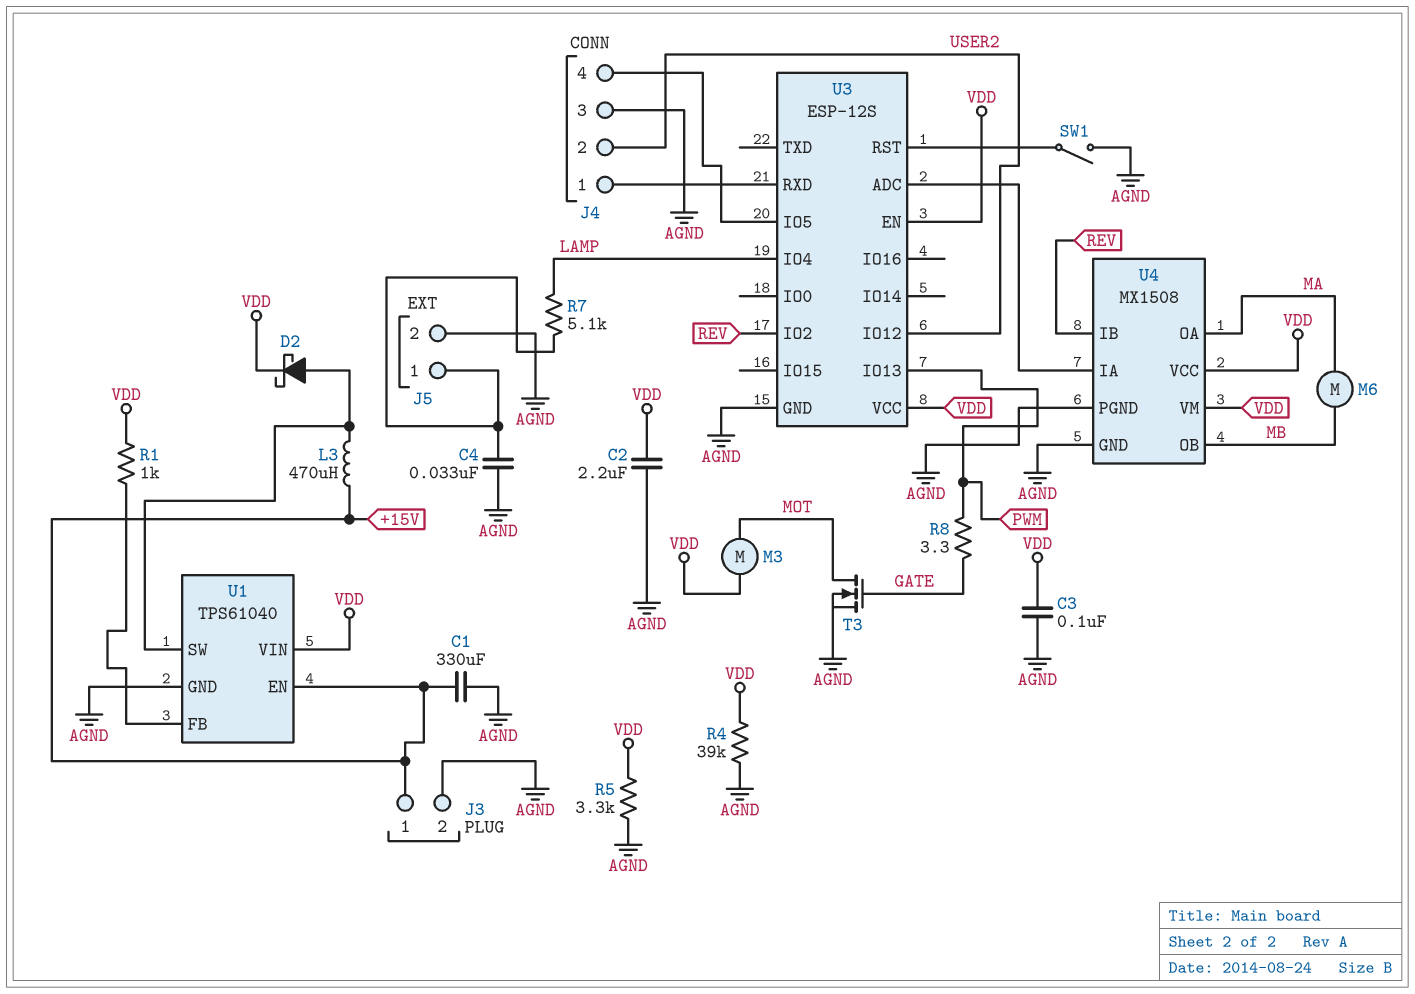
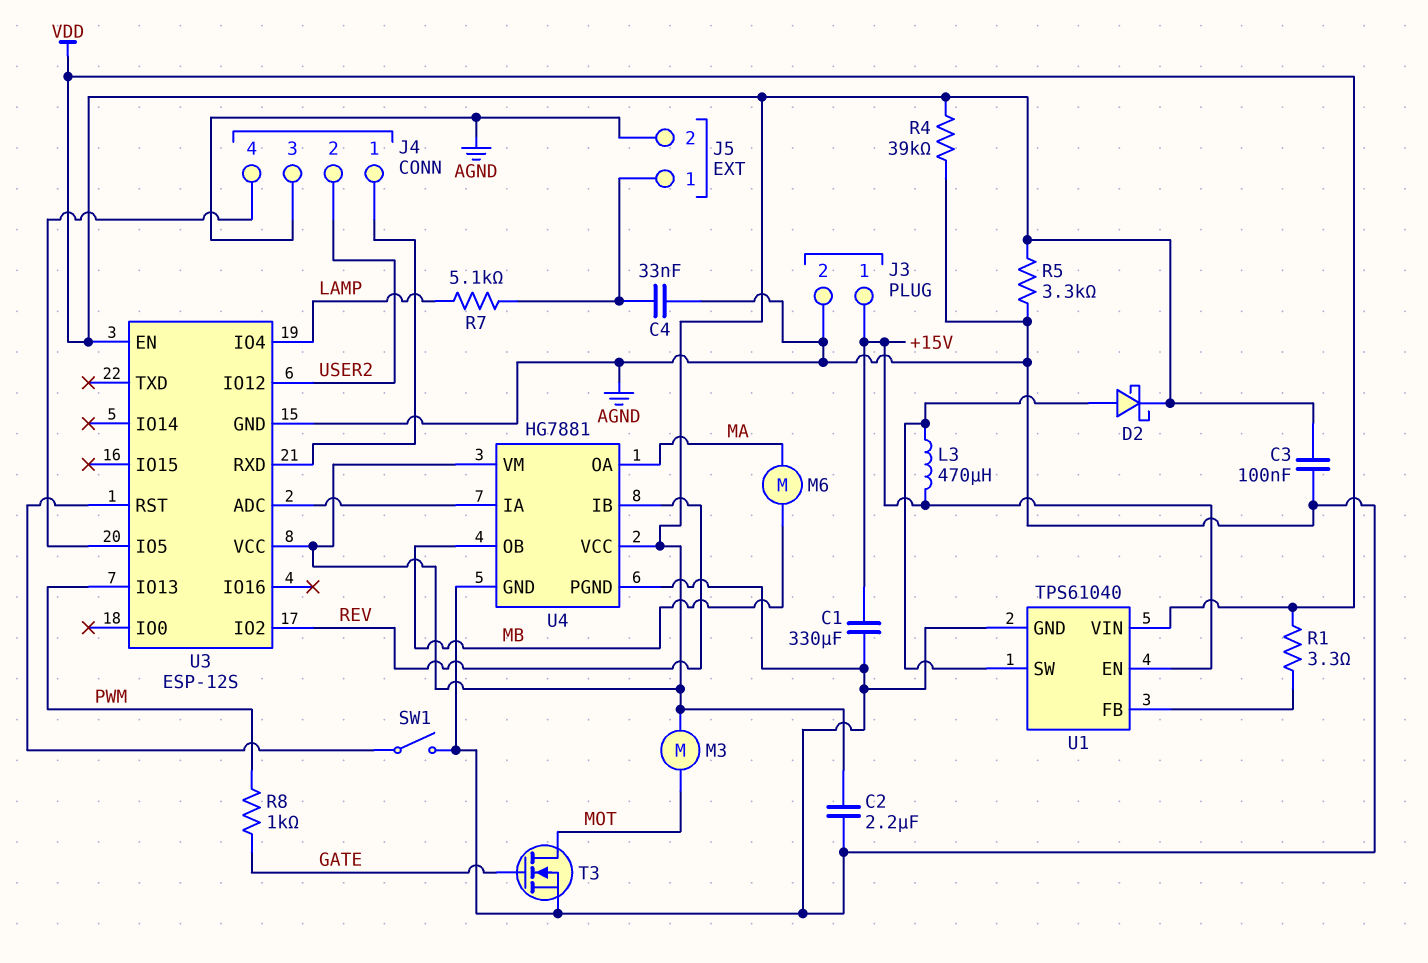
R1: 1k (U1/FB, VDD) -> 3.3 (U1/FB, VDD)
R8: 3.3 (GATE, PWM) -> 1k (GATE, PWM)
U4: MX1508 -> HG7881

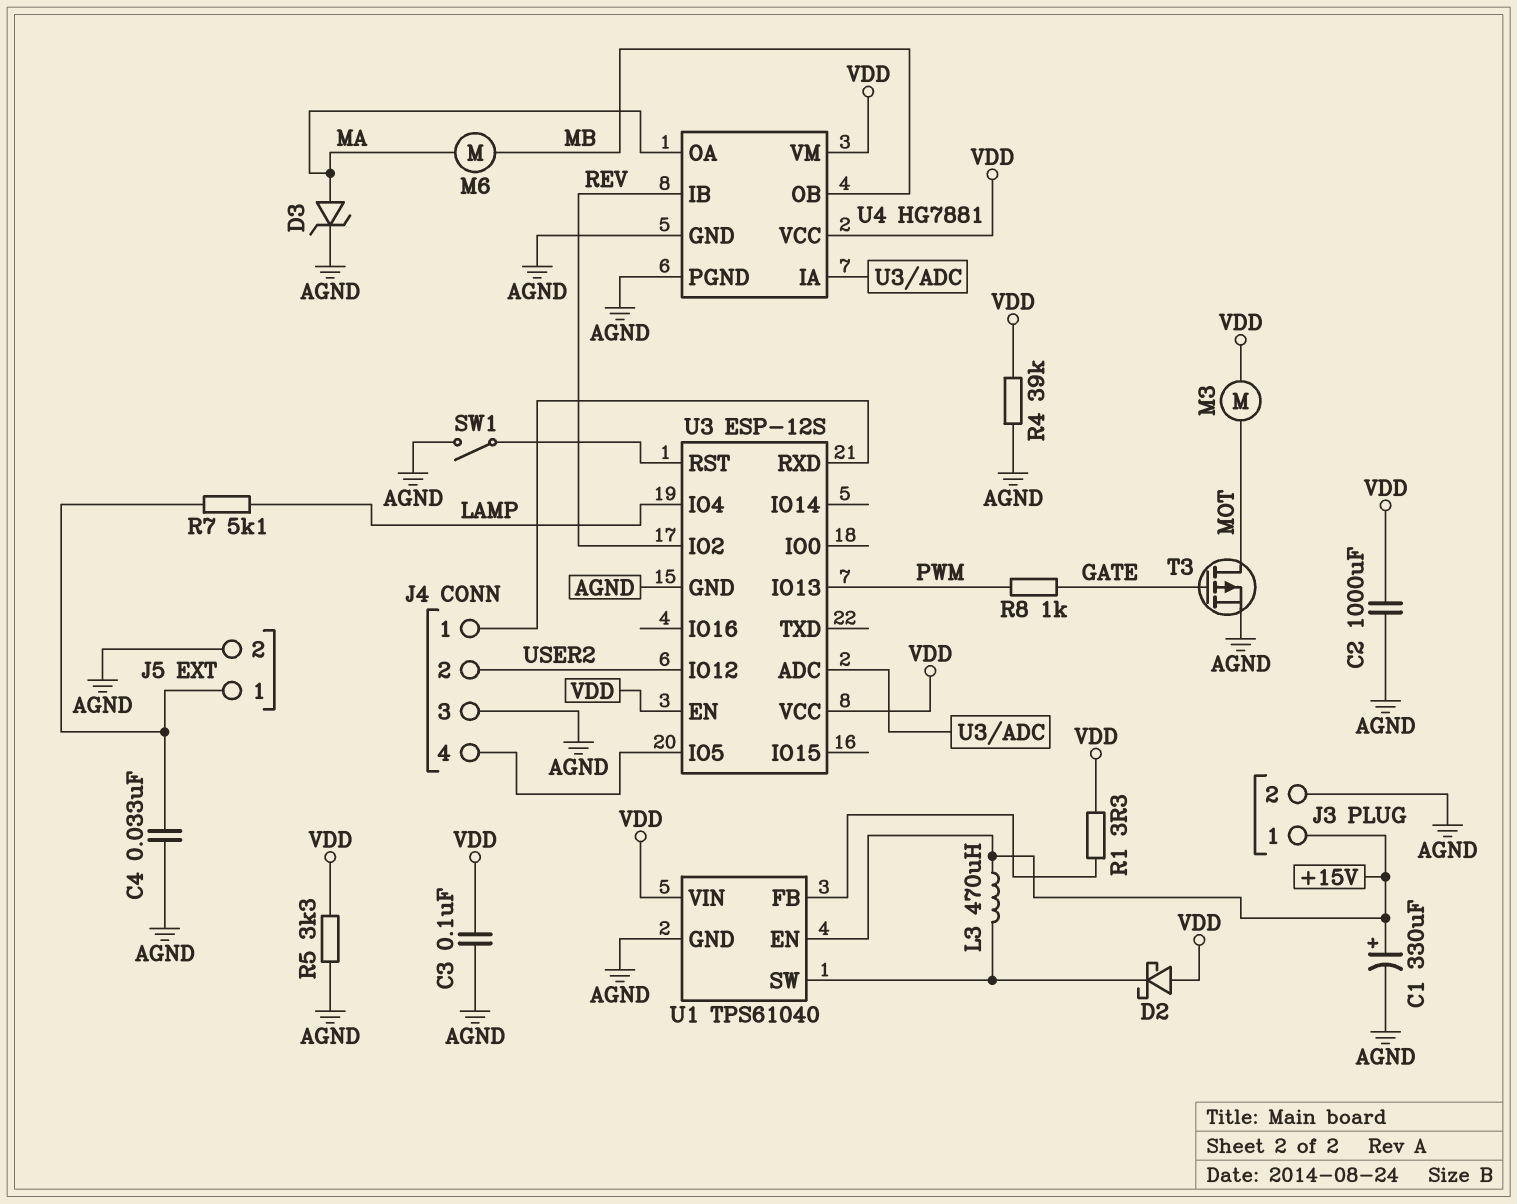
C1: 330uF (+15V, AGND) -> 330uF (plus +15V, minus AGND)
C2: 2.2uF (AGND, VDD) -> 1000uF (AGND, VDD)
D2: schottky (A U1/SW, K VDD) -> schottky (A VDD, K U1/SW)
D3: none -> zener (A MA, K AGND)
T3: NMOS (G GATE, D MOT, S AGND) -> PMOS (G GATE, D MOT, S AGND)

